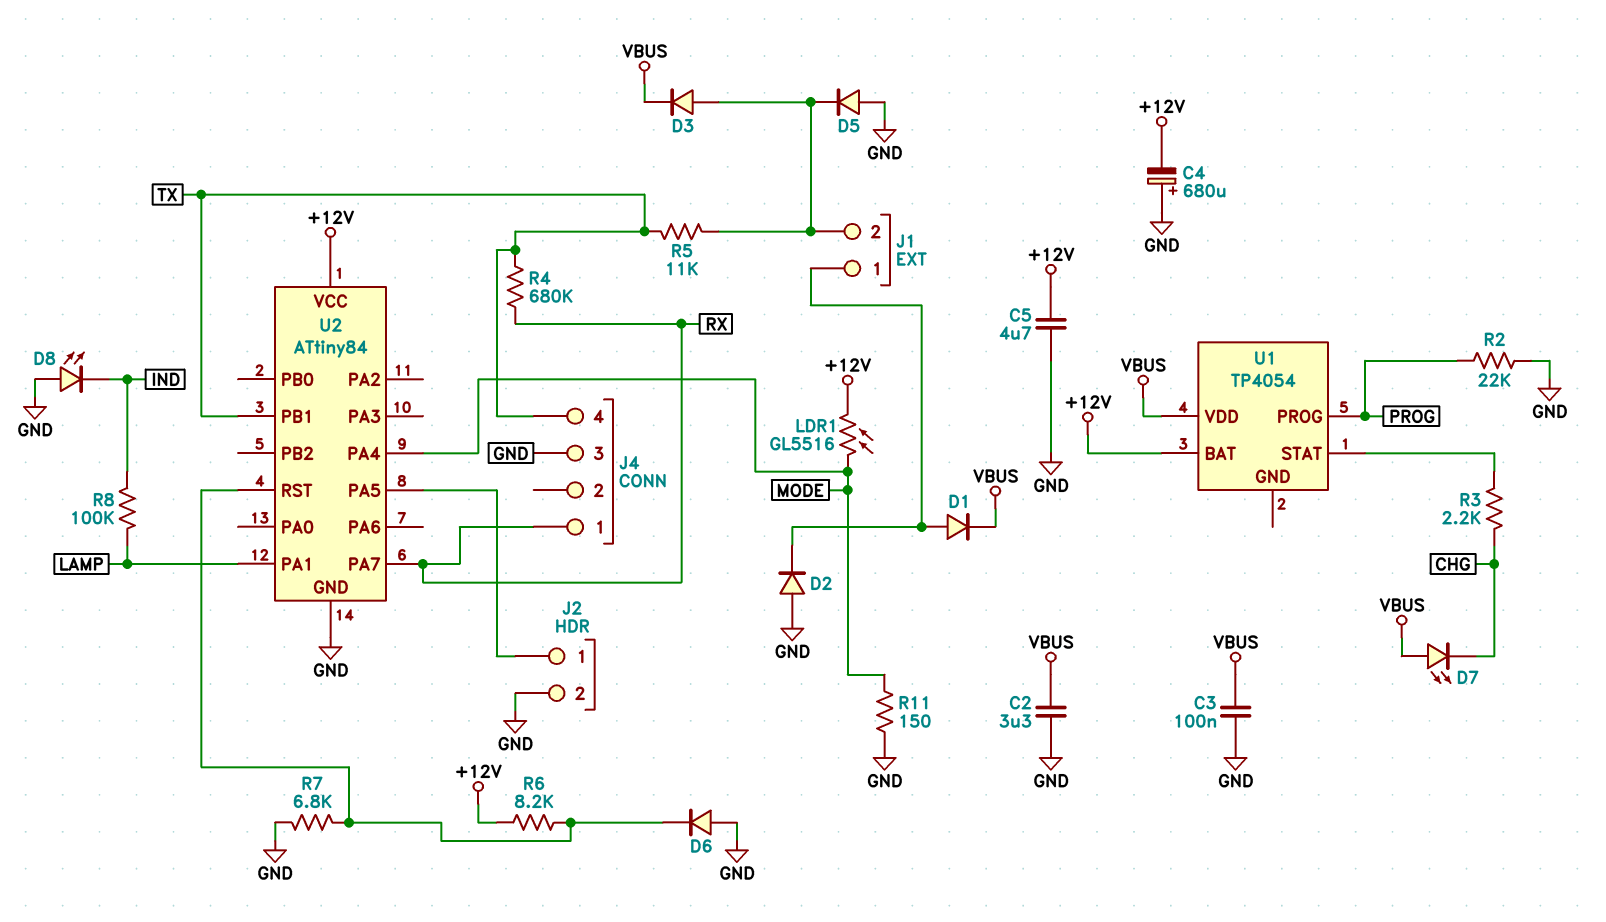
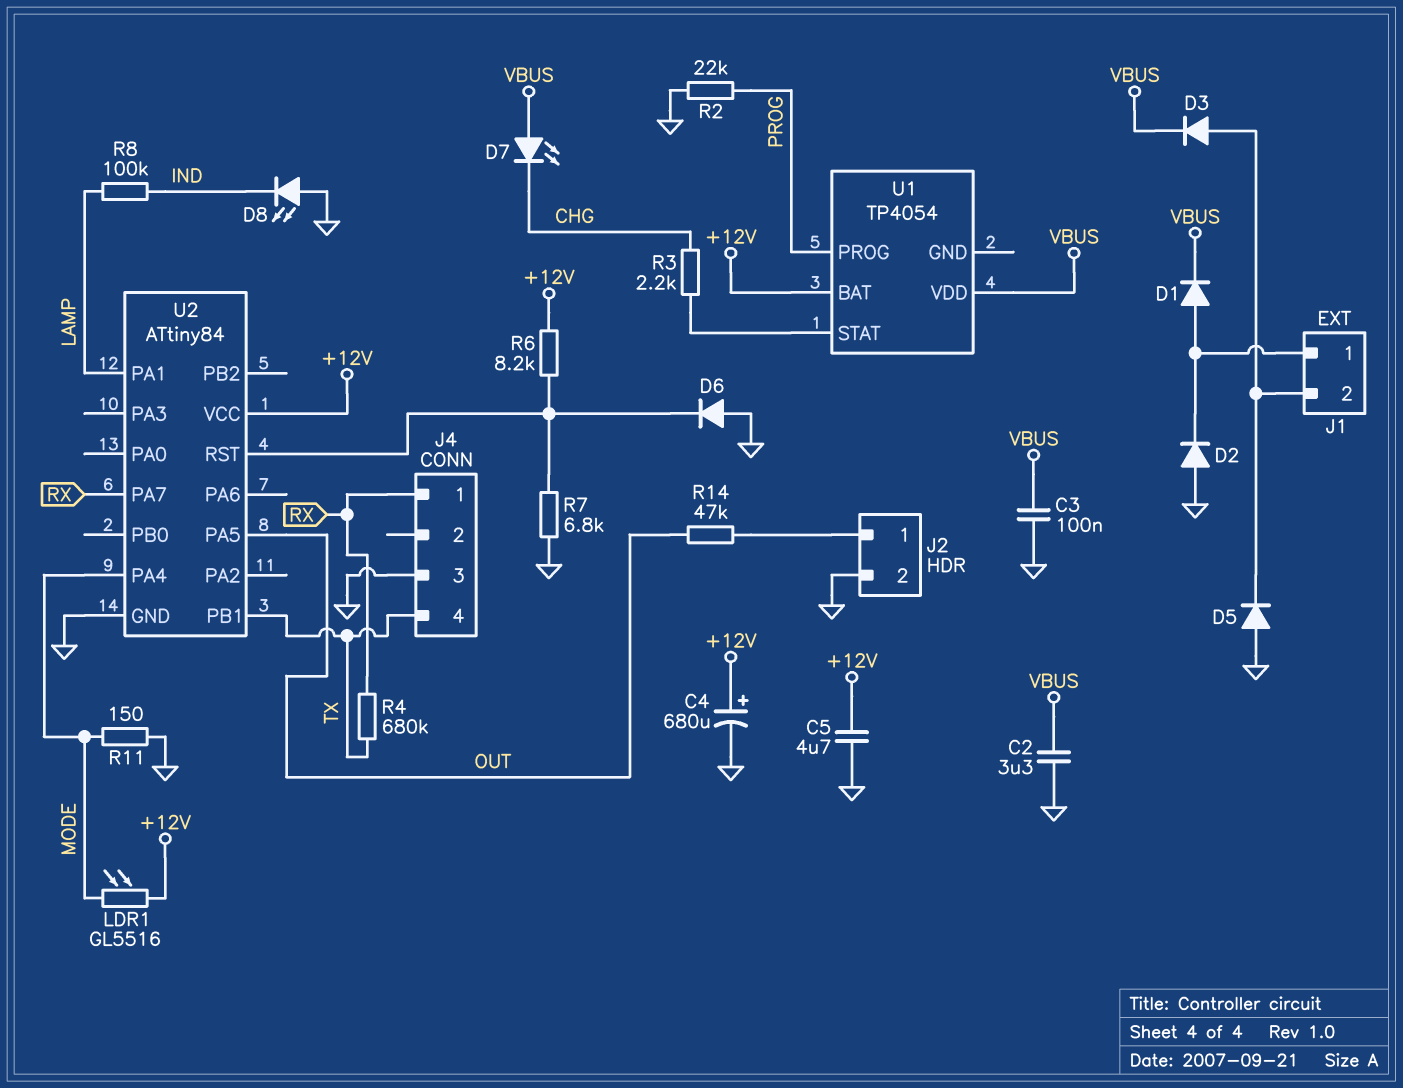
C4: 680uF (plus GND, minus +12V) -> 680uF (plus +12V, minus GND)
R5: 11k (J1/2, TX) -> none
R14: none -> 47k (J2/1, OUT)
U2 pin PA5: J2/1 -> OUT

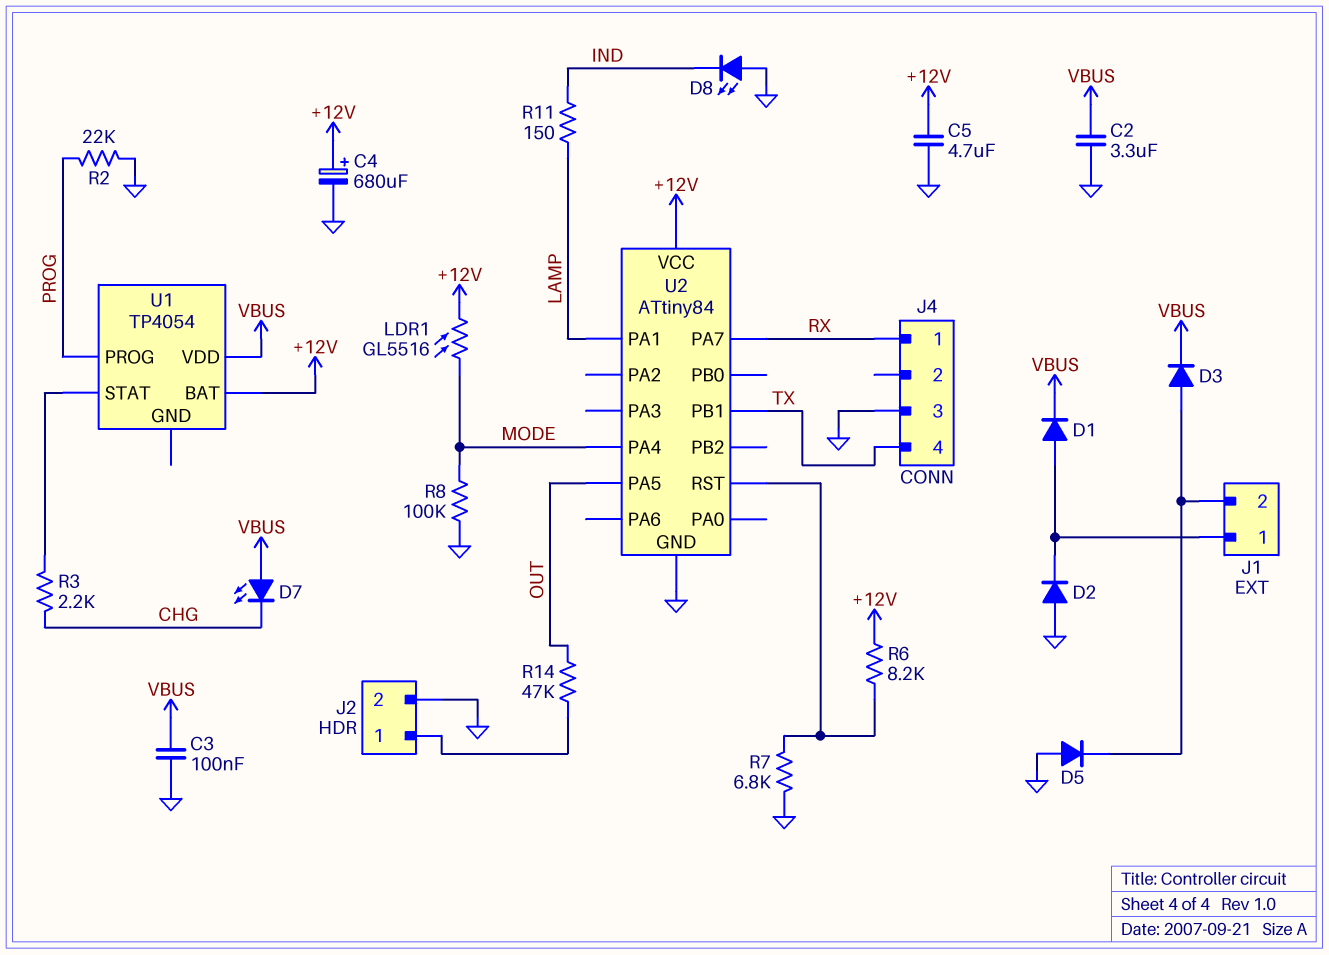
D6: diode (A GND, K U2/RST) -> none
R4: 680k (RX, TX) -> none
R8: 100k (IND, LAMP) -> 100k (GND, MODE)
R11: 150 (GND, MODE) -> 150 (IND, LAMP)

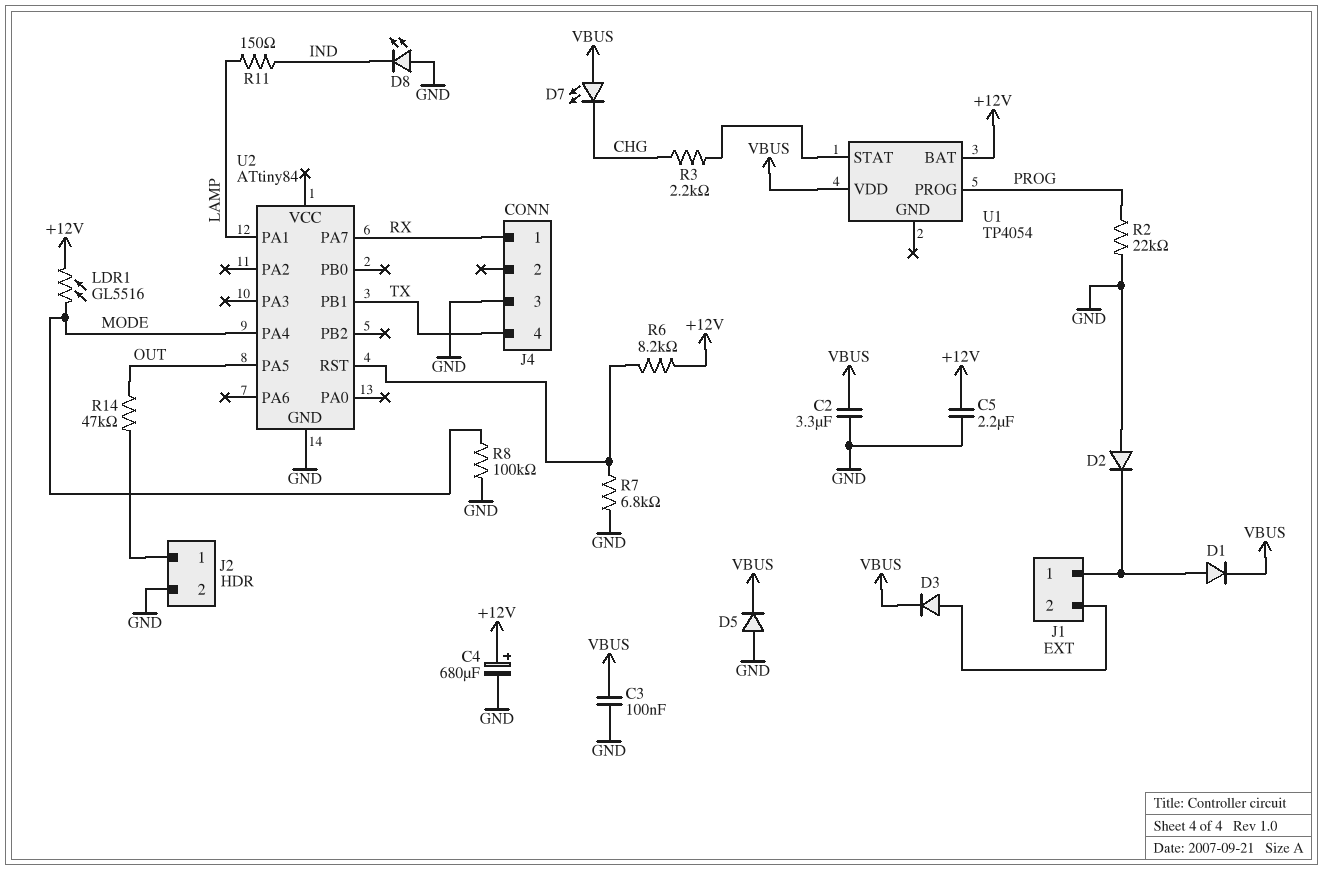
C5: 4.7uF (+12V, GND) -> 2.2uF (+12V, GND)
D5: diode (A GND, K J1/2) -> diode (A GND, K VBUS)
U2 pin VCC: +12V -> none

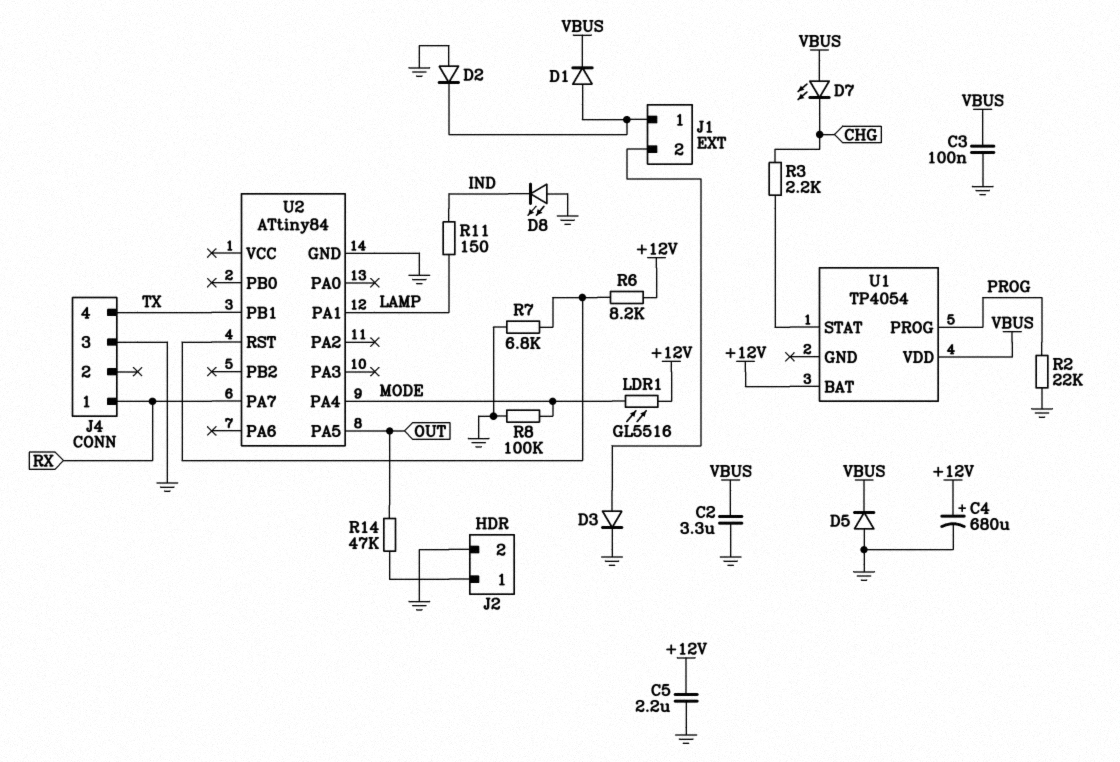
D3: diode (A J1/2, K VBUS) -> diode (A J1/2, K GND)

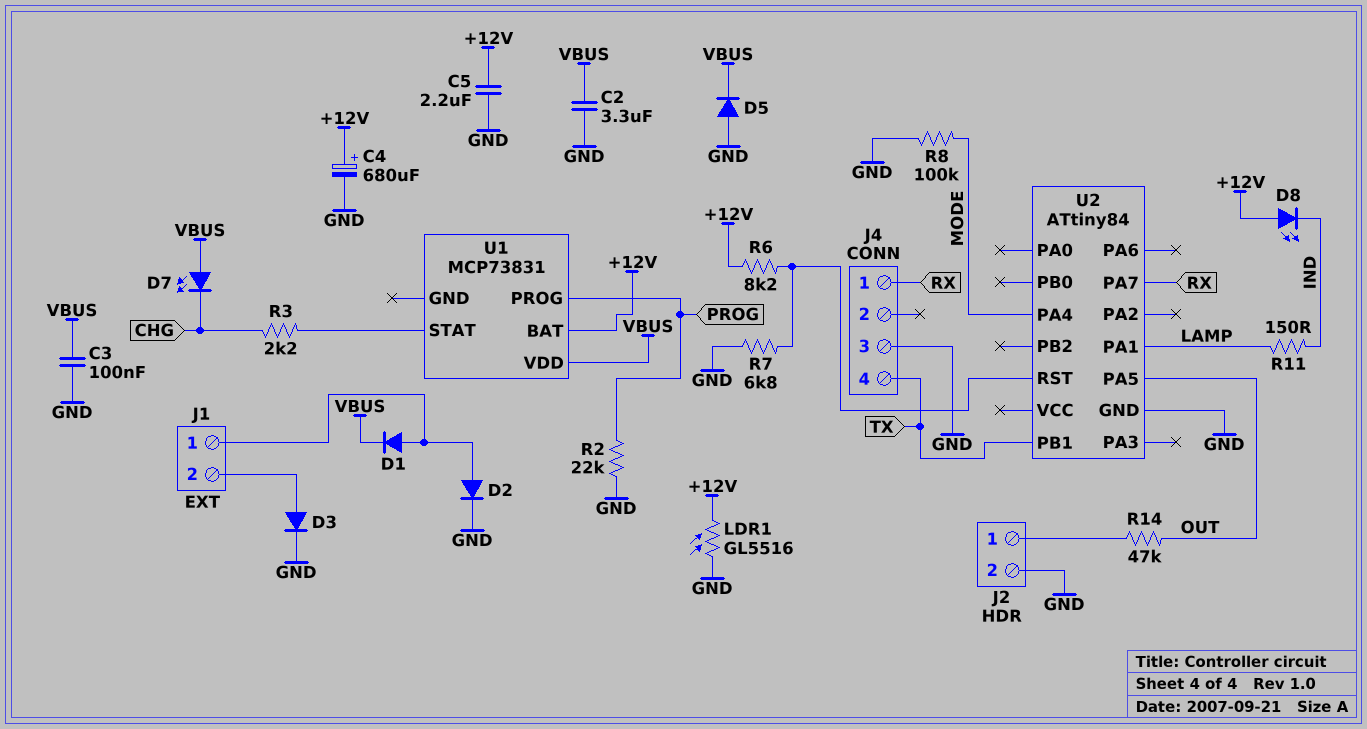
D2: diode (A GND, K J1/1) -> diode (A J1/1, K GND)
D8: LED (A GND, K IND) -> LED (A +12V, K IND)
LDR1: GL5516 (+12V, MODE) -> GL5516 (+12V, GND)
U1: TP4054 -> MCP73831

